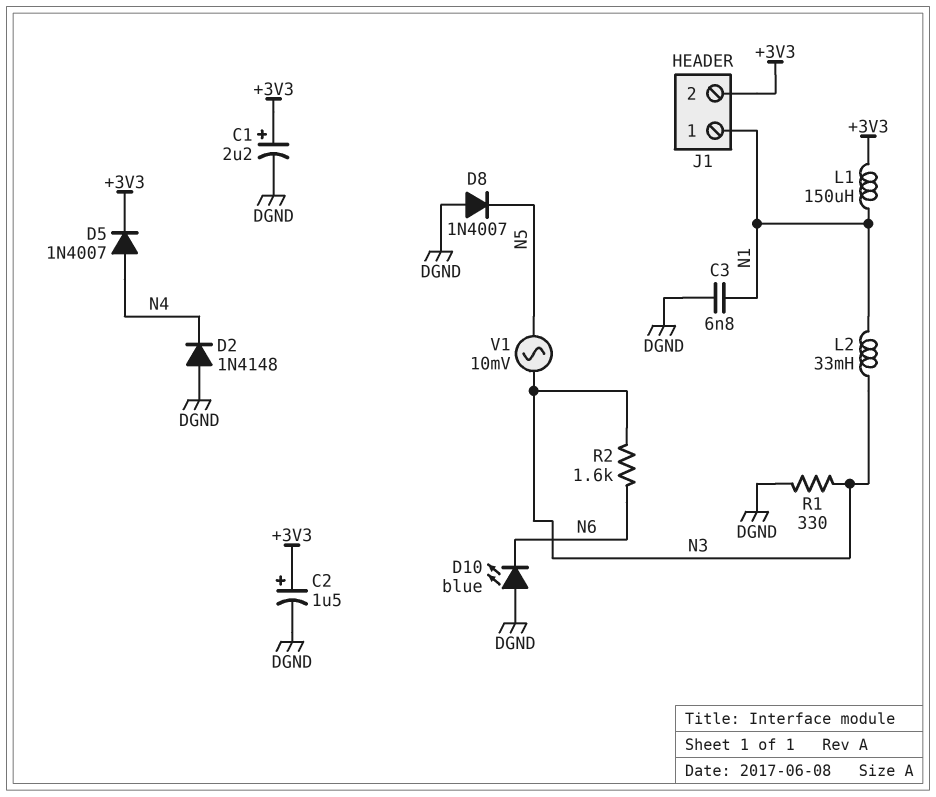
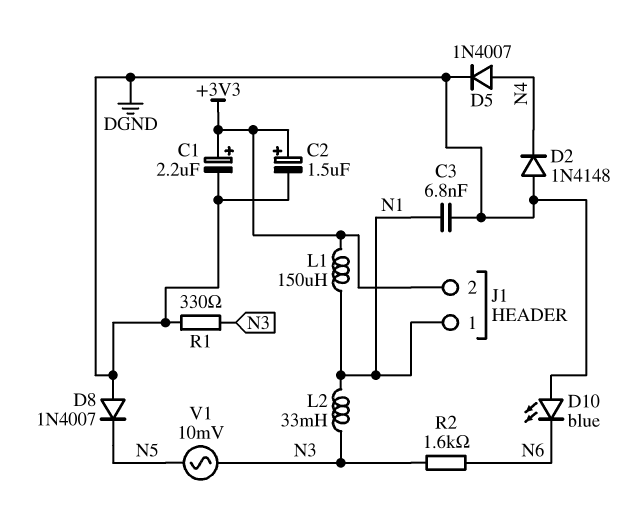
D5: diode 1N4007 (A N4, K +3V3) -> diode 1N4007 (A N4, K DGND)

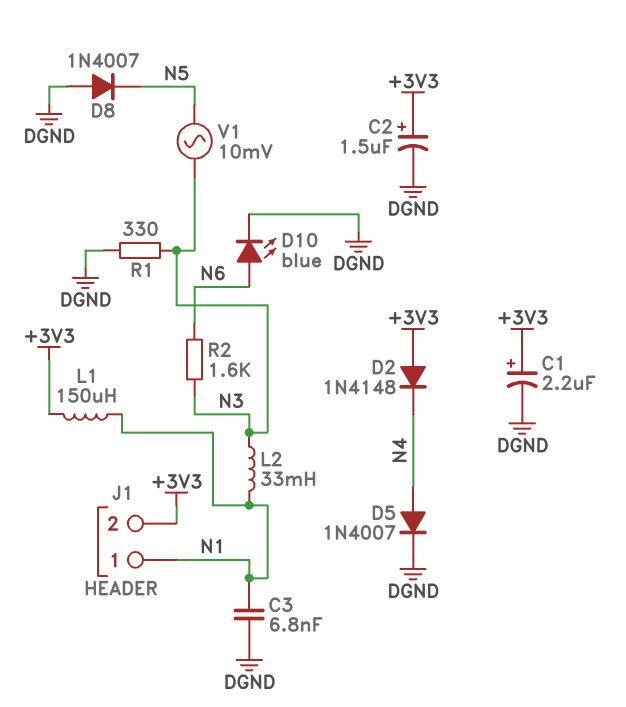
D2: diode 1N4148 (A DGND, K N4) -> diode 1N4148 (A +3V3, K N4)
D10: LED blue (A DGND, K N6) -> LED blue (A N6, K DGND)

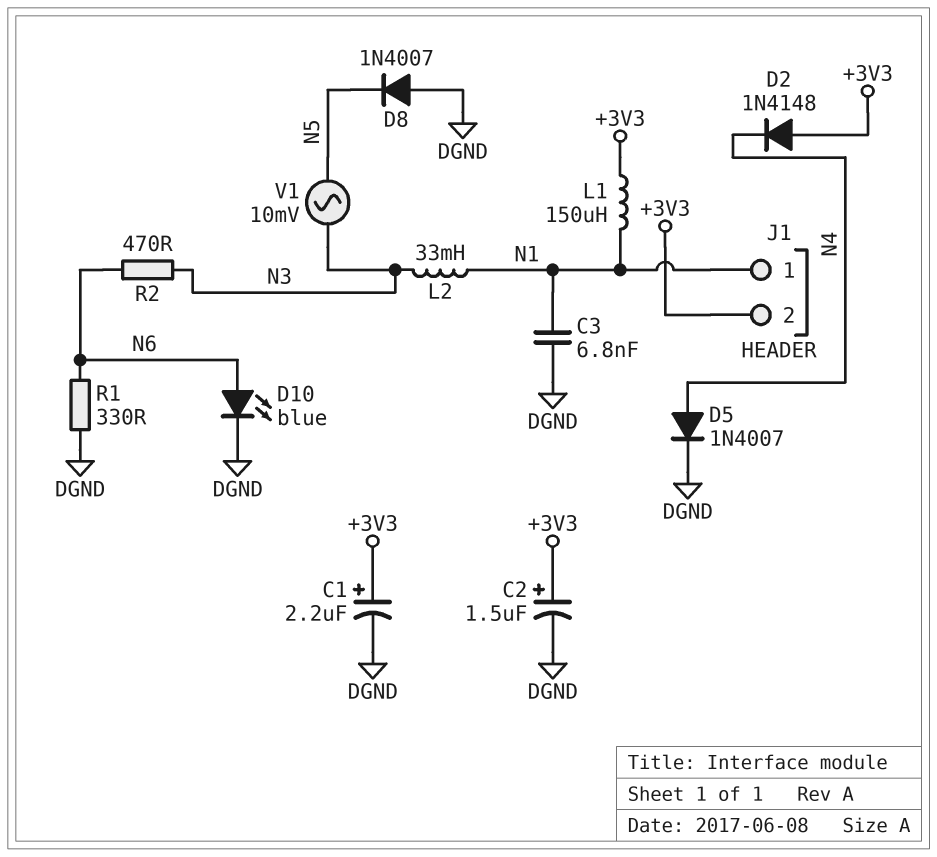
R1: 330 (DGND, N3) -> 330 (DGND, N6)
R2: 1.6k (N3, N6) -> 470 (N3, N6)

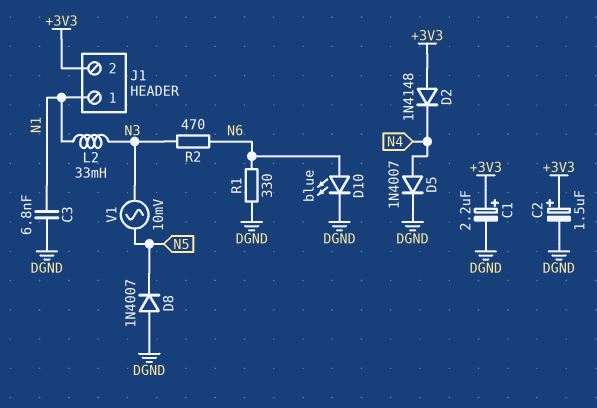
L1: 150uH (+3V3, N1) -> none

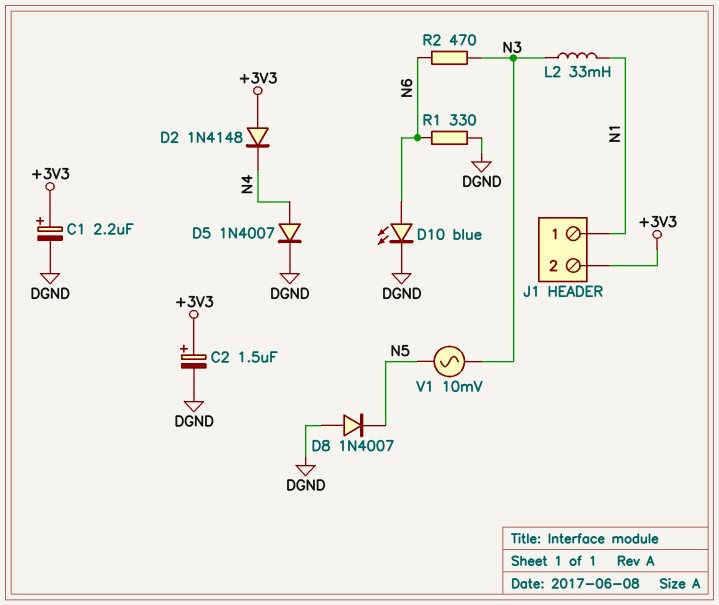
C3: 6.8nF (DGND, N1) -> none

